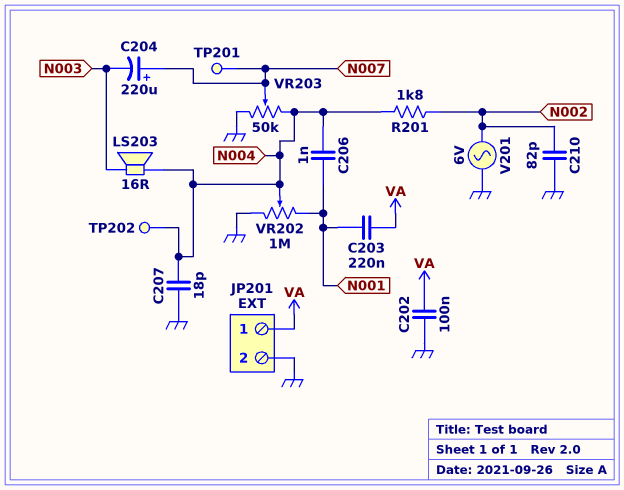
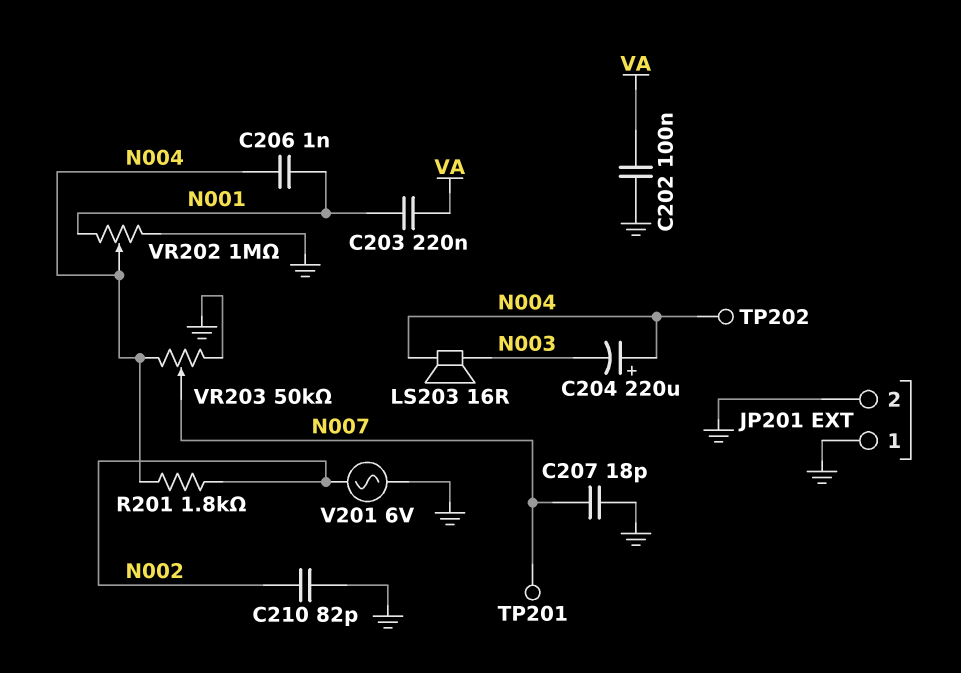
C204: 220uF (plus N007, minus N003) -> 220uF (plus N004, minus N003)
C207: 18pF (GND, N004) -> 18pF (GND, N007)
JP201 pin 1: VA -> GND

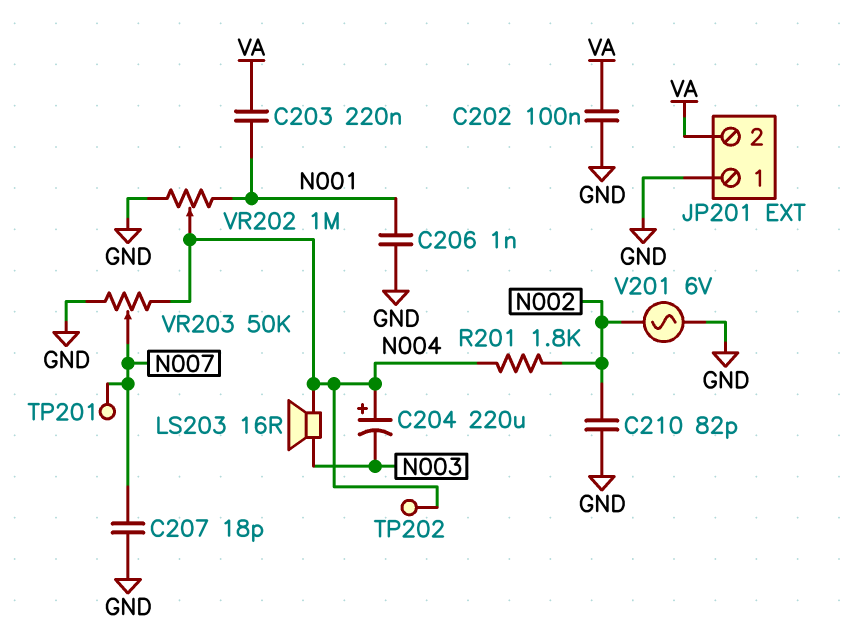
C206: 1nF (N001, N004) -> 1nF (GND, N001)
JP201 pin 2: GND -> VA

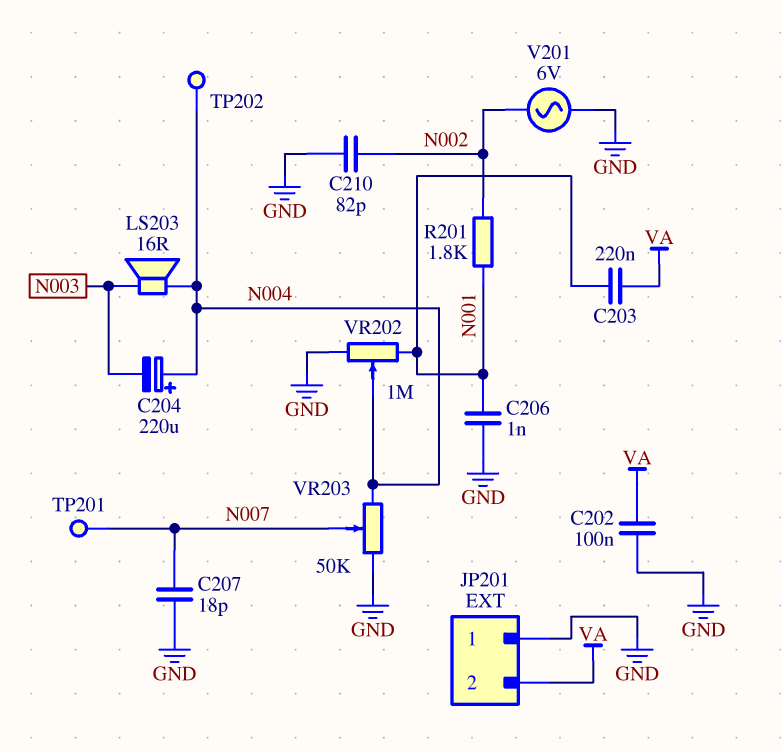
R201: 1.8k (N002, N004) -> 1.8k (N001, N002)

